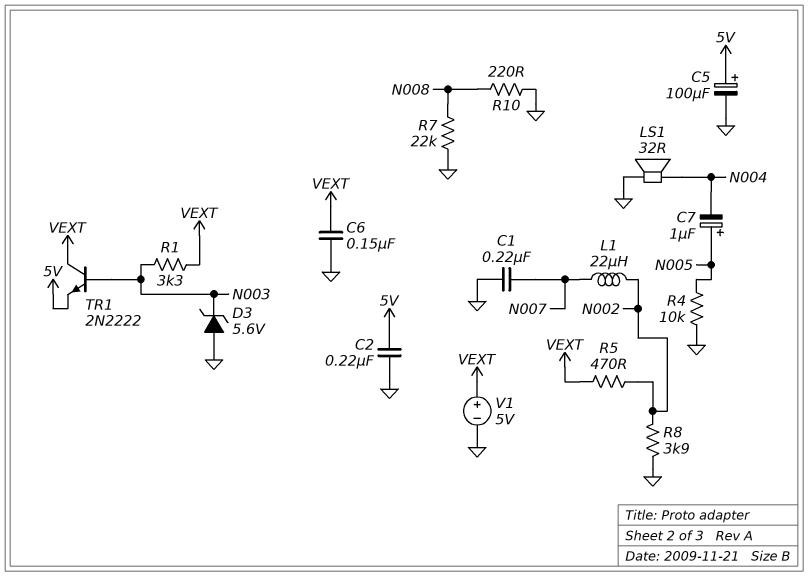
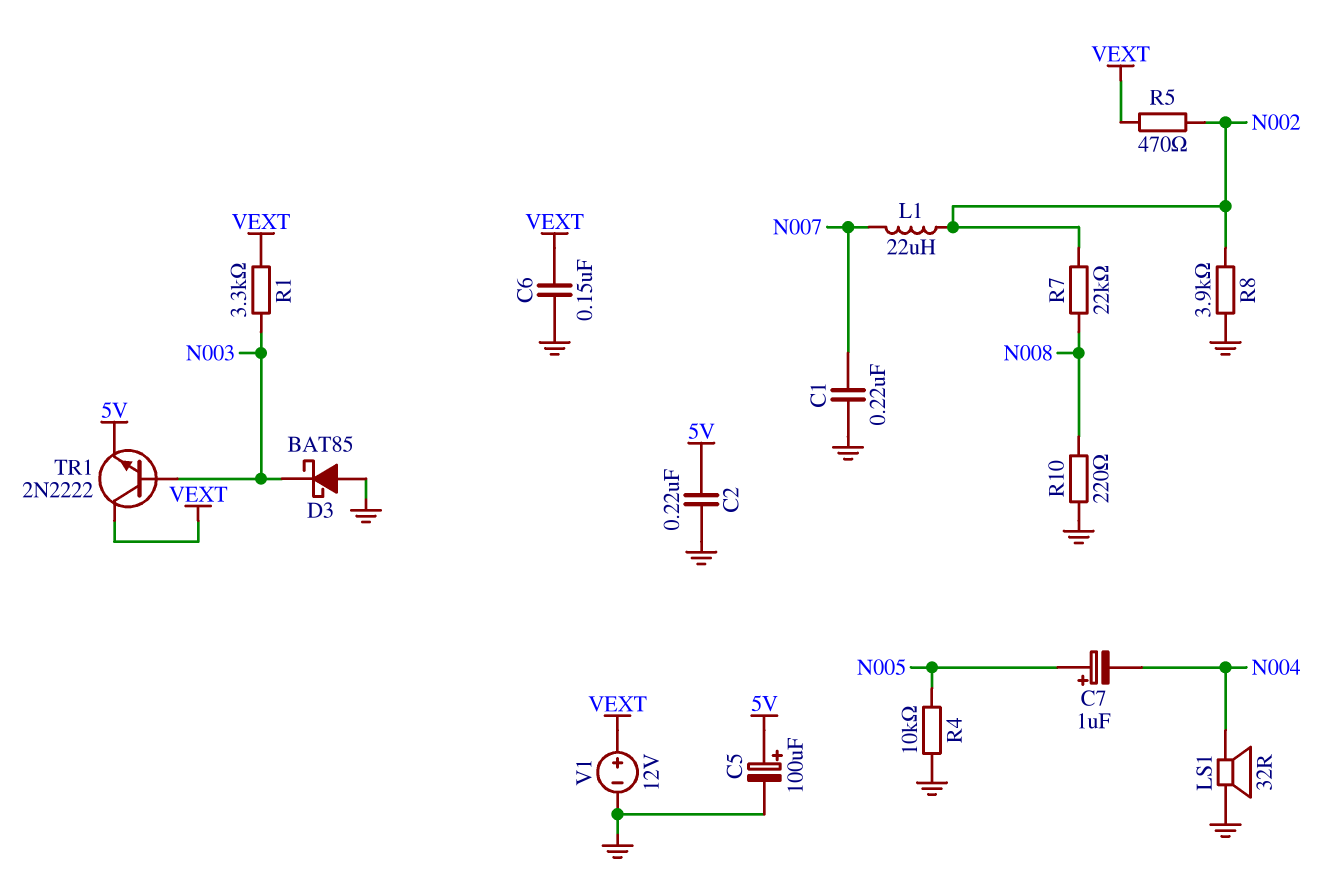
D3: zener 5.6V (A GND, K N003) -> schottky BAT85 (A GND, K N003)
R7: 22k (GND, N008) -> 22k (N002, N008)
V1: 5V (plus VEXT, minus GND) -> 12V (plus VEXT, minus GND)

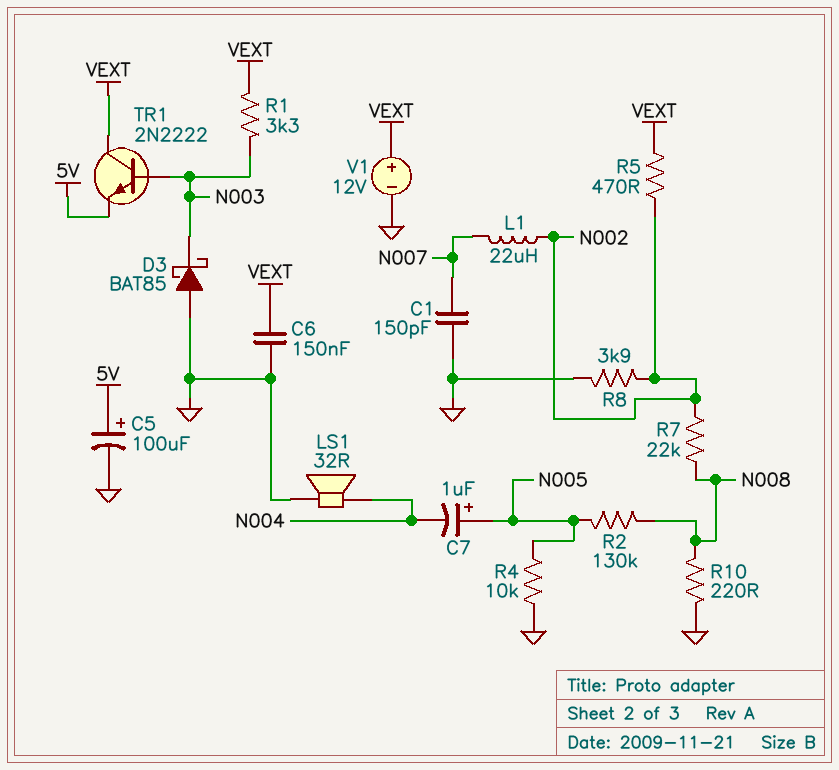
C1: 220nF (GND, N007) -> 150pF (GND, N007)
C2: 220nF (5V, GND) -> none
R2: none -> 130k (N005, N008)

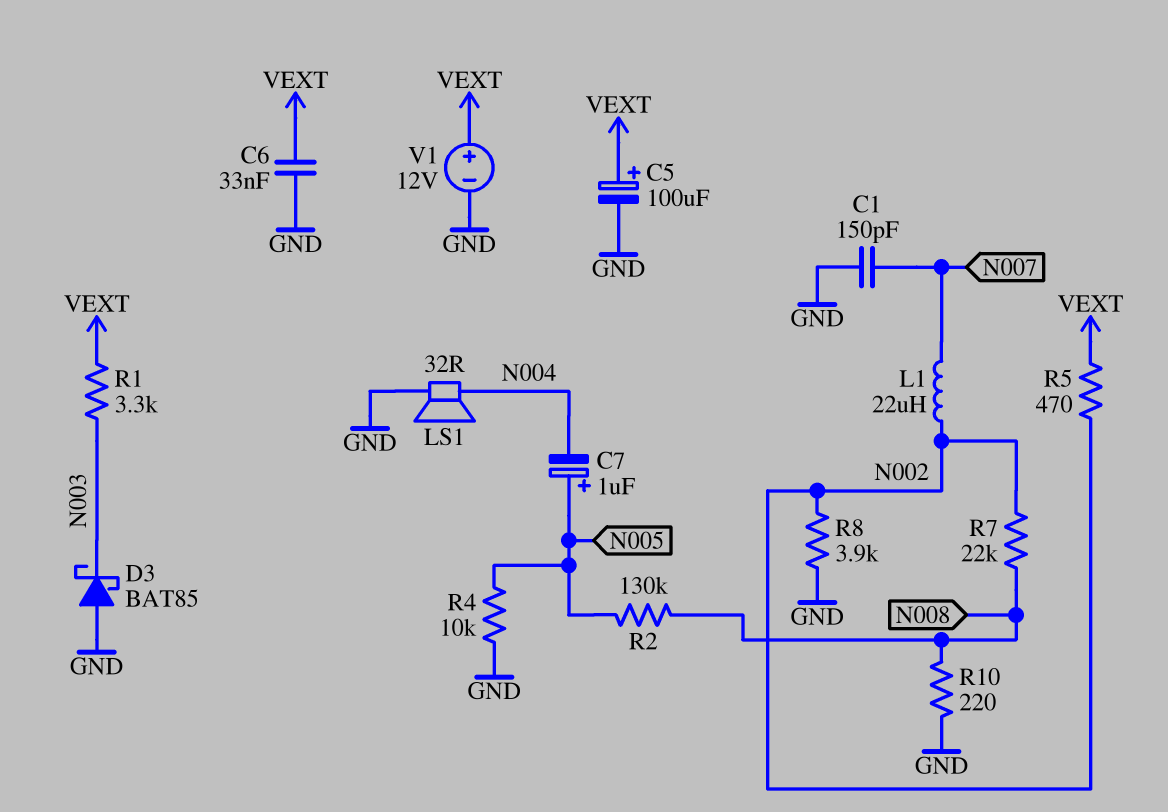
C5: 100uF (plus 5V, minus GND) -> 100uF (plus VEXT, minus GND)
C6: 150nF (GND, VEXT) -> 33nF (GND, VEXT)
TR1: NPN 2N2222 (B N003, C VEXT, E 5V) -> none

